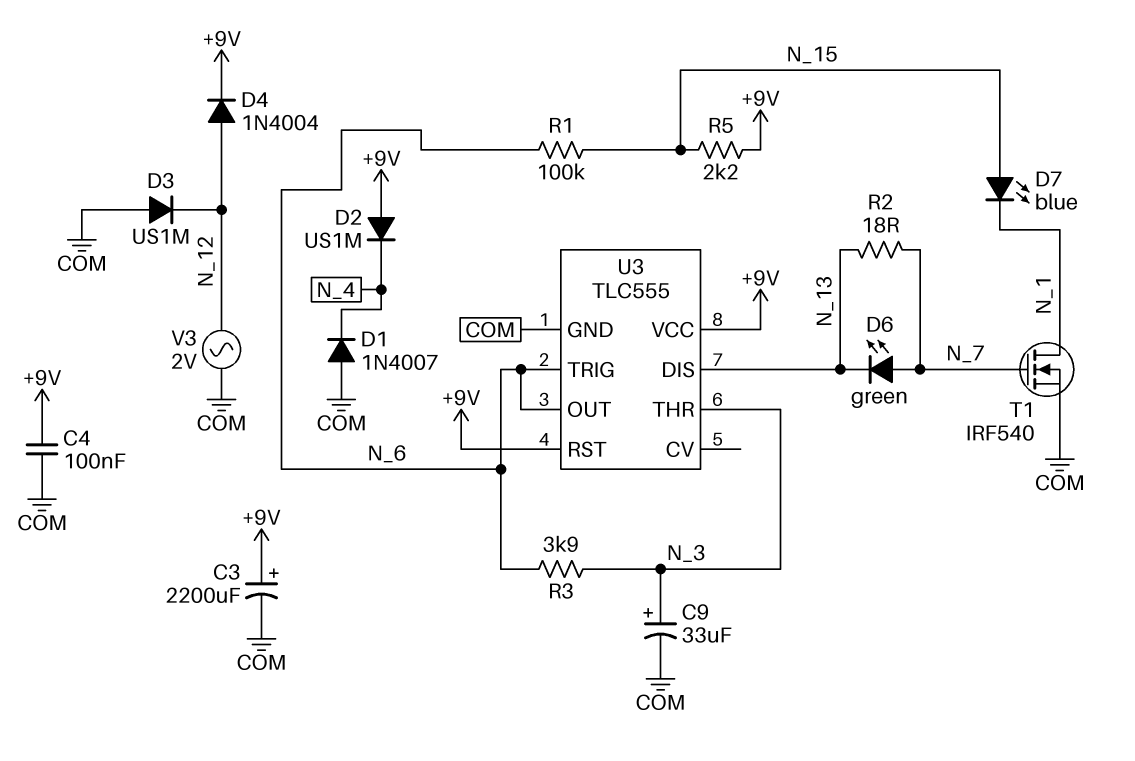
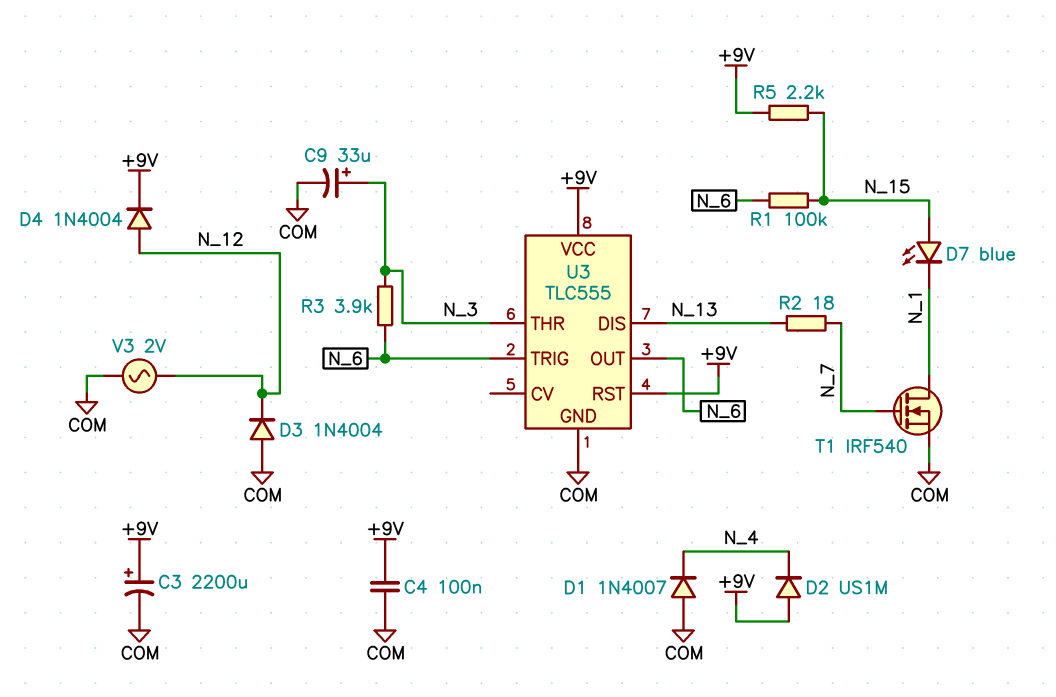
D3: diode US1M (A COM, K N_12) -> diode 1N4004 (A COM, K N_12)
D6: LED green (A N_7, K N_13) -> none

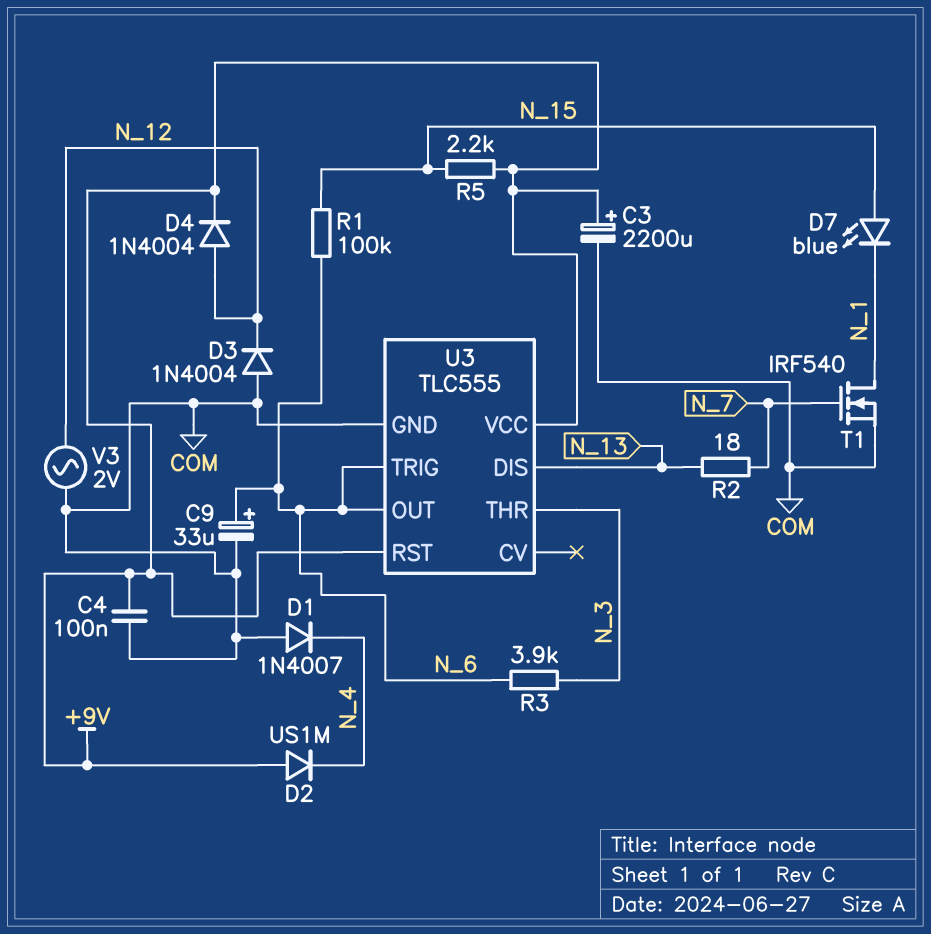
C9: 33uF (plus N_3, minus COM) -> 33uF (plus N_6, minus COM)

